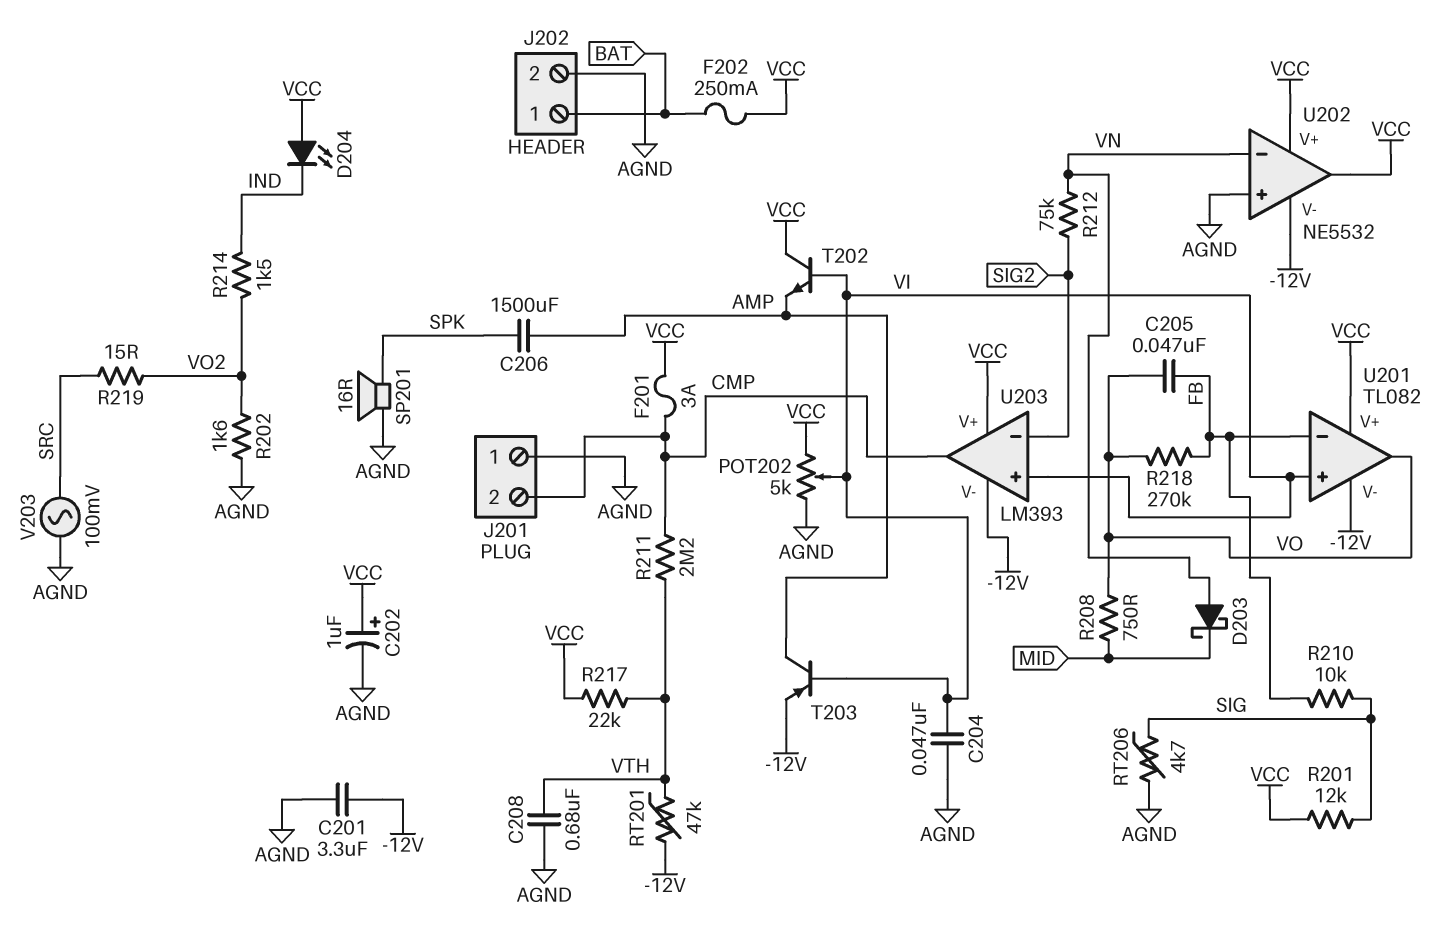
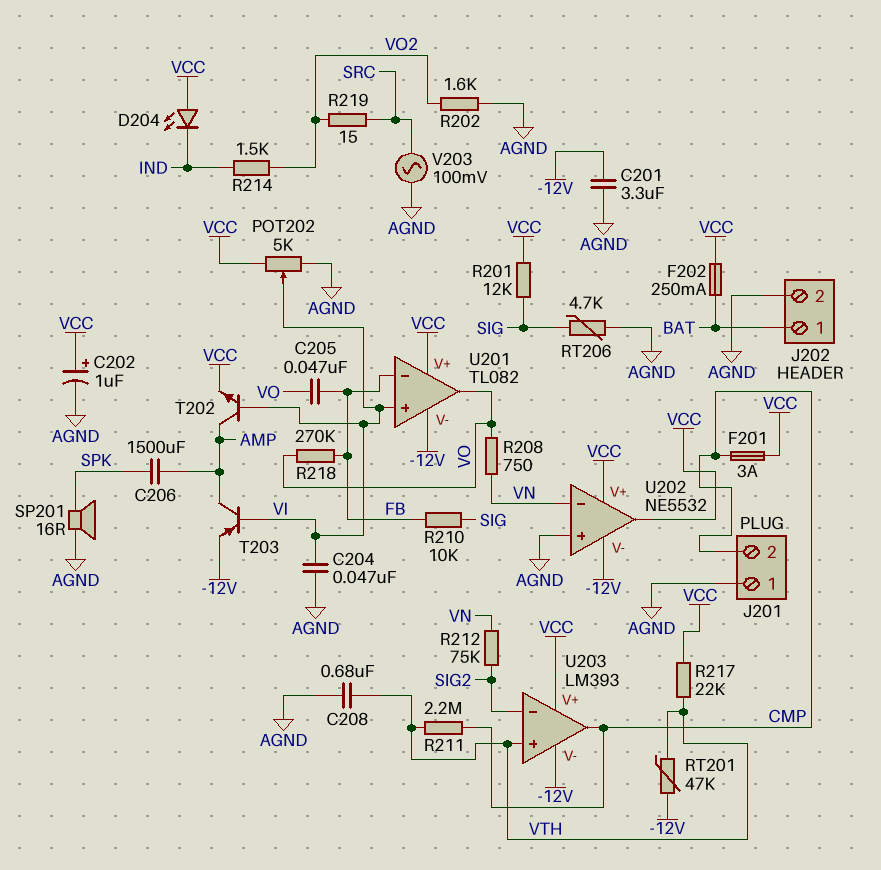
D203: schottky (A VN, K MID) -> none
R208: 750 (MID, VO) -> 750 (VN, VO)
T202: NPN (B VI, C VCC, E AMP) -> NPN (B VI, C AMP, E VCC)
U203 pin in+: VI -> VTH

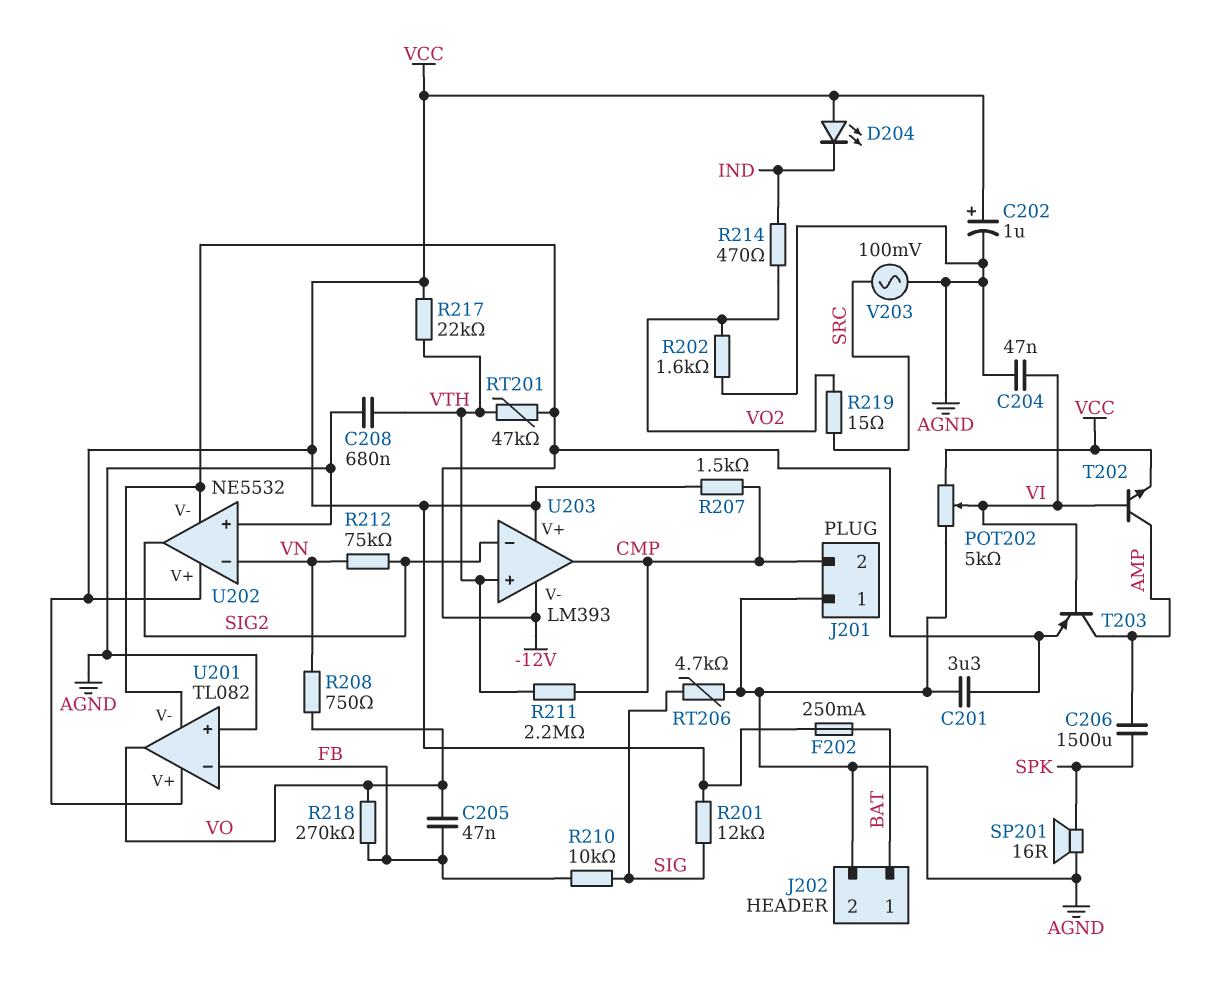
F201: 3A (CMP, VCC) -> none
R207: none -> 1.5k (CMP, VCC)
R214: 1.5k (IND, VO2) -> 470 (IND, VO2)
U201 pin in+: VI -> AGND
U202 pin out: VCC -> SIG2

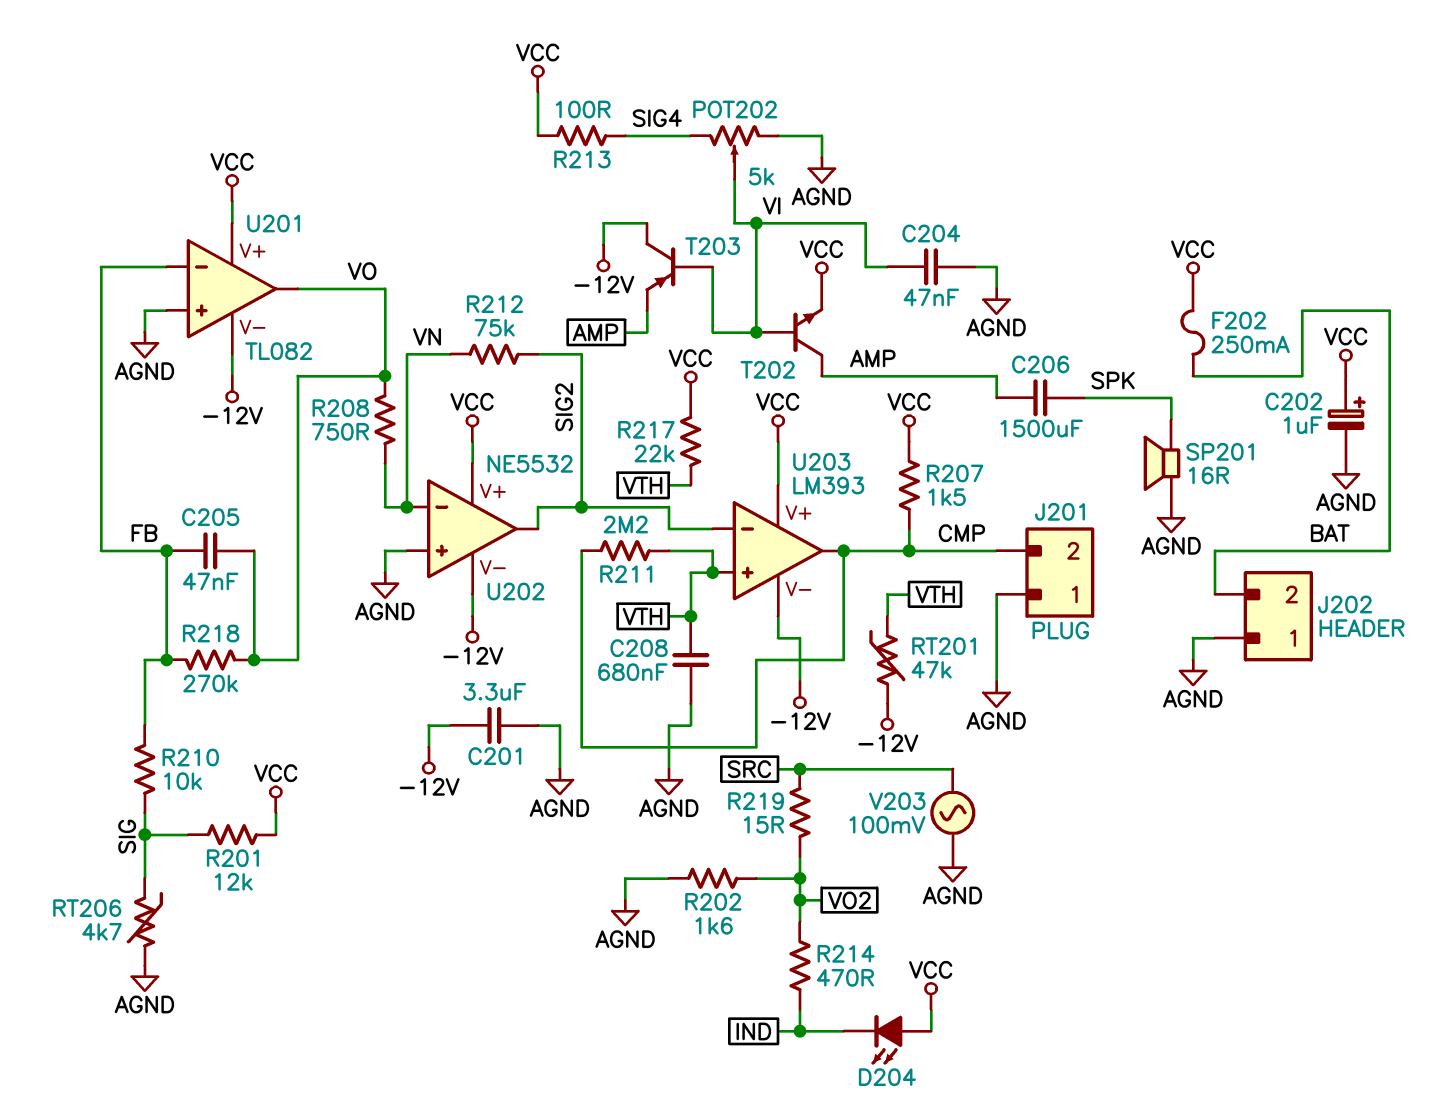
J202 pin 1: BAT -> AGND
J202 pin 2: AGND -> BAT
POT202: 5k (AGND, VCC, wiper VI) -> 5k (AGND, SIG4, wiper VI)
R213: none -> 100 (SIG4, VCC)
T203: PNP (B VI, C AMP, E -12V) -> PNP (B VI, C -12V, E AMP)

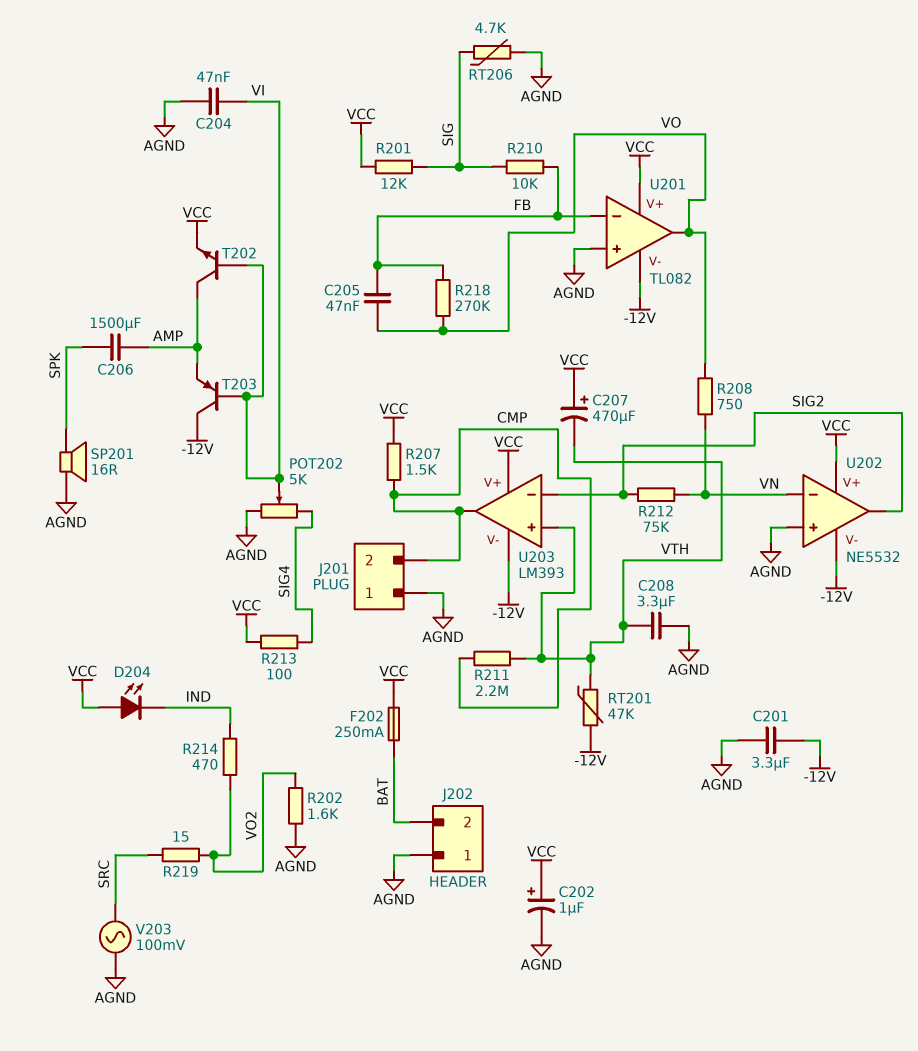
C207: none -> 470uF (plus VCC, minus VTH)
C208: 680nF (AGND, VTH) -> 3.3uF (AGND, VTH)
R217: 22k (VCC, VTH) -> none

